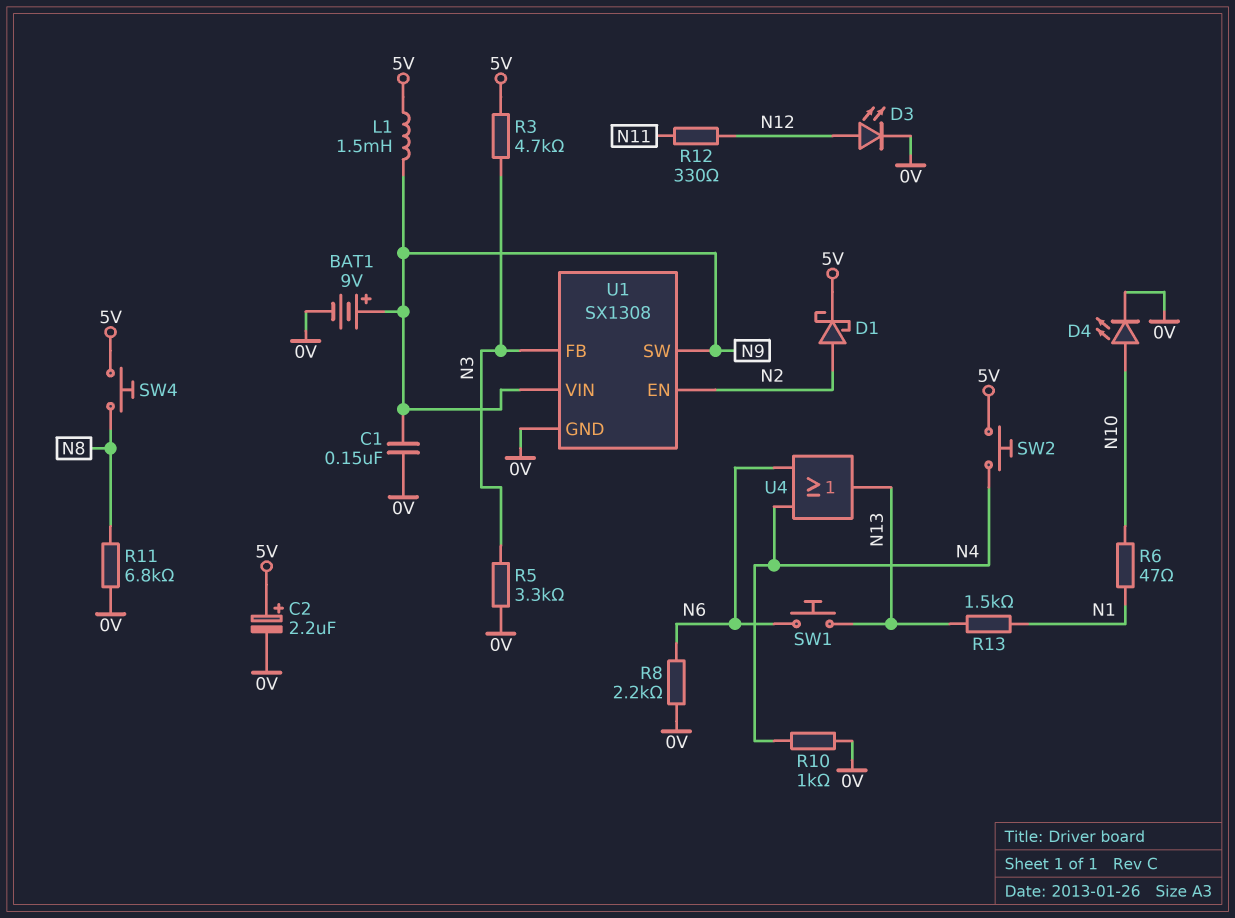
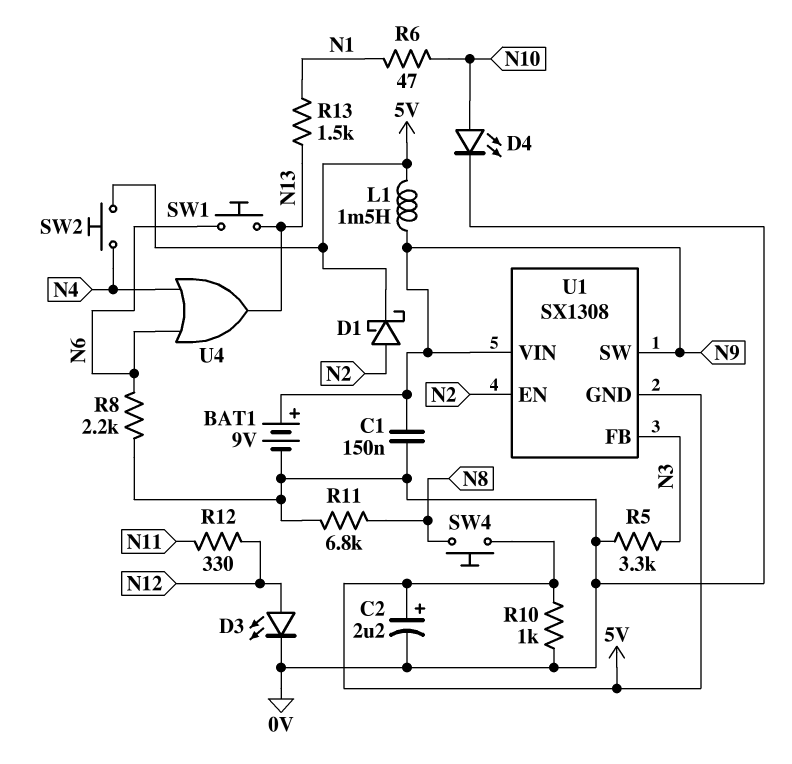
R3: 4.7k (5V, N3) -> none
R10: 1k (0V, N4) -> 1k (0V, 5V)
U1 pin GND: 0V -> 5V

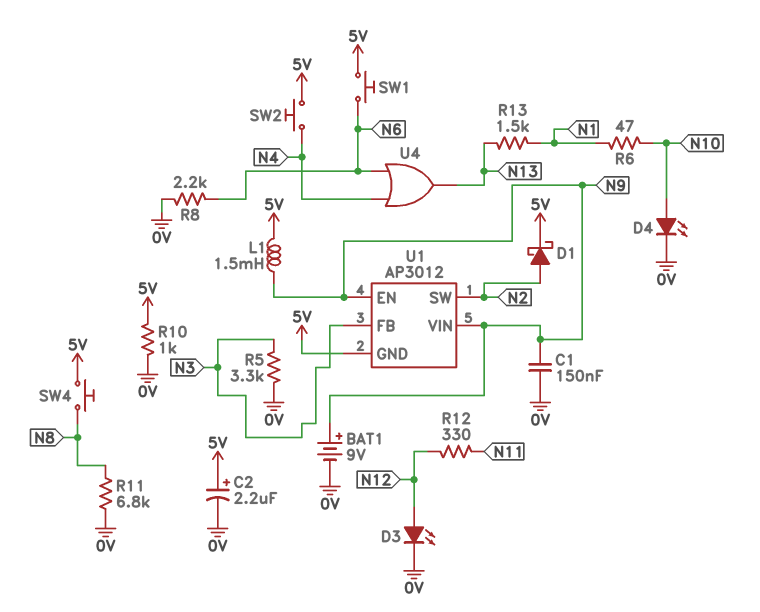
SW1: button (N6, N13) -> button (5V, N6)
U1: SX1308 -> AP3012
U1 pin EN: N2 -> N9
U1 pin SW: N9 -> N2

